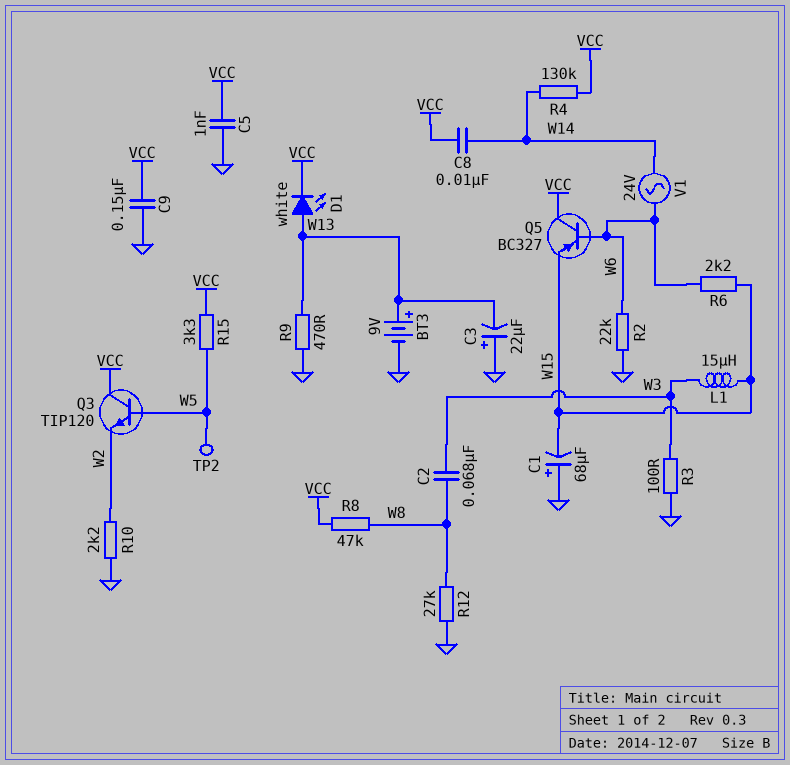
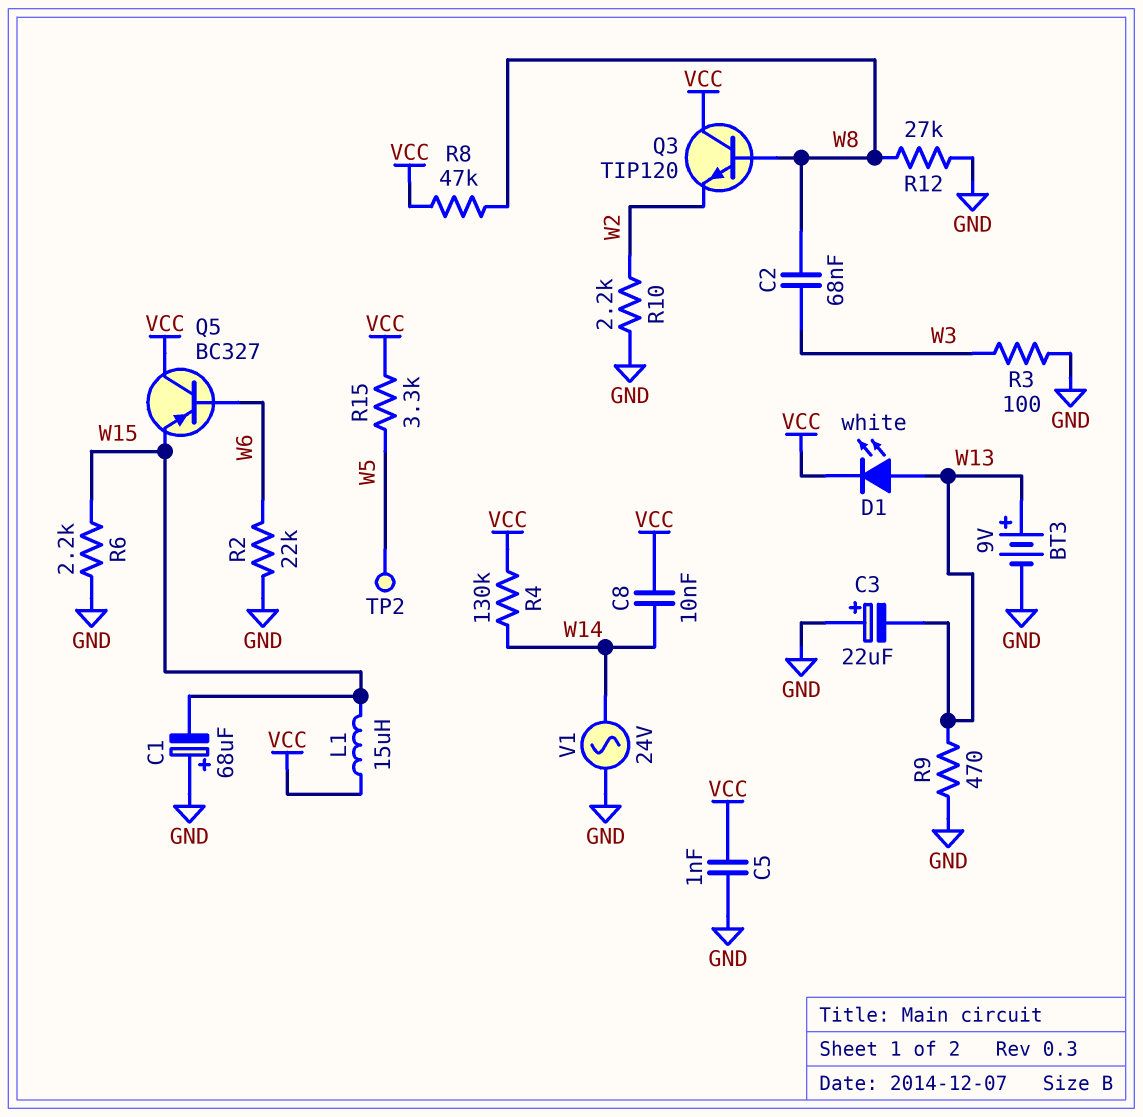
C9: 150nF (GND, VCC) -> none
L1: 15uH (W3, W15) -> 15uH (VCC, W15)
Q3: NPN TIP120 (B W5, C VCC, E W2) -> NPN TIP120 (B W8, C VCC, E W2)
R6: 2.2k (W6, W15) -> 2.2k (GND, W15)
V1: AC 24V (W6, W14) -> AC 24V (GND, W14)

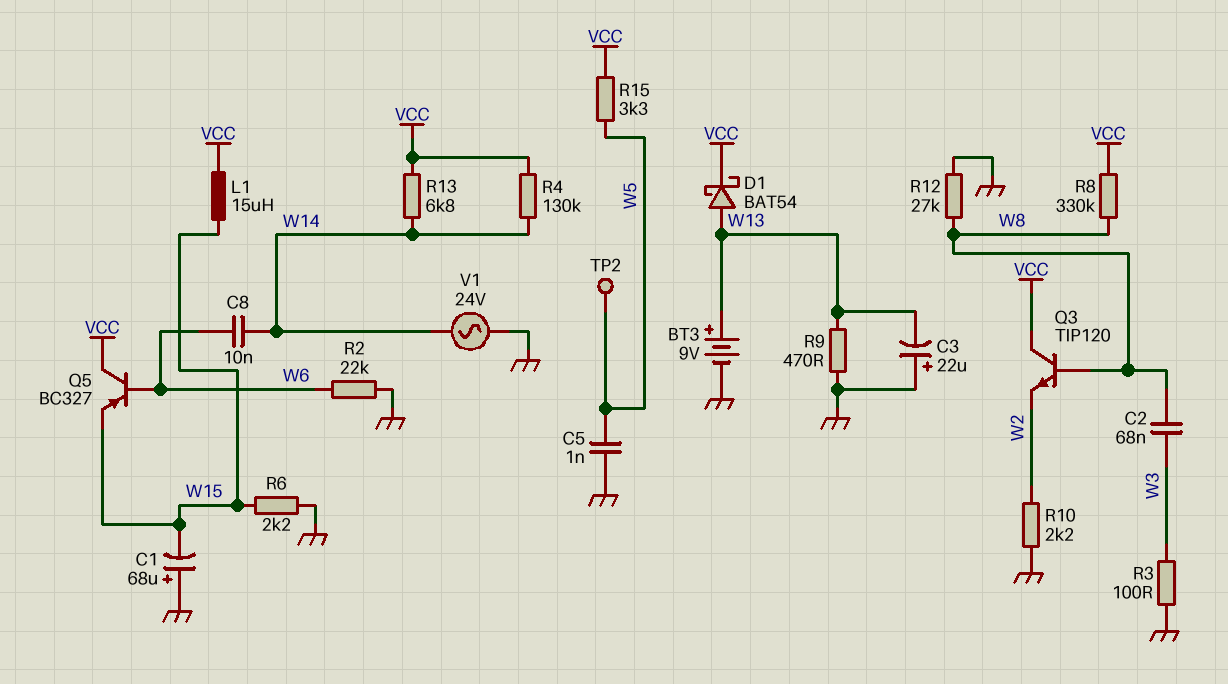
C5: 1nF (GND, VCC) -> 1nF (GND, W5)
C8: 10nF (VCC, W14) -> 10nF (W6, W14)
D1: LED white (A W13, K VCC) -> schottky BAT54 (A W13, K VCC)
R8: 47k (VCC, W8) -> 330k (VCC, W8)
R13: none -> 6.8k (VCC, W14)

